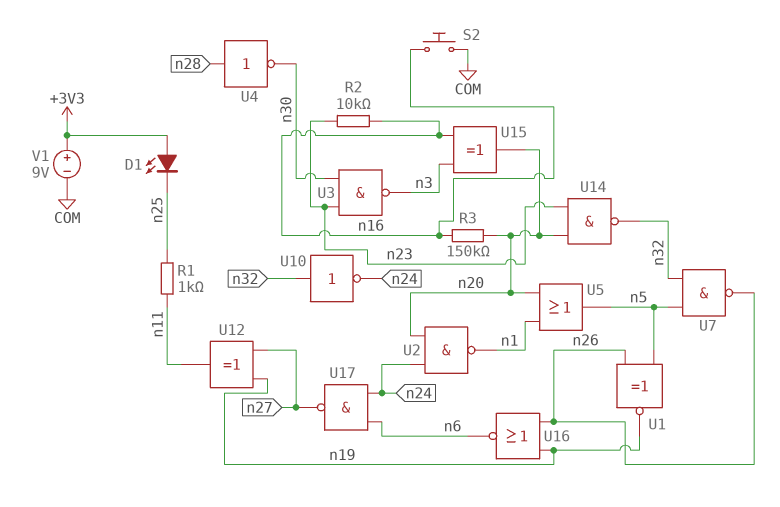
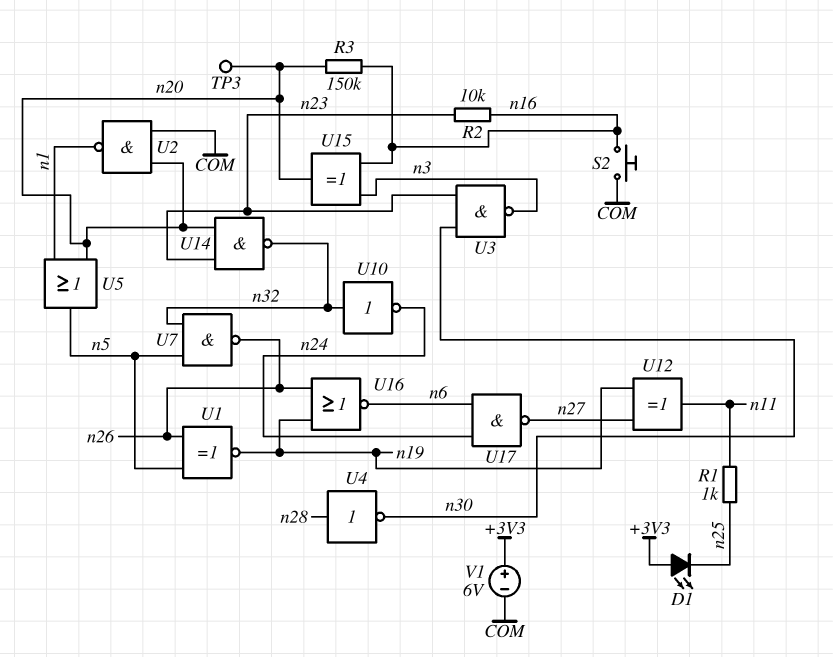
TP3: none -> test point (n20)
U2: NAND (in n20, in n24, out n1) -> NAND (in COM, in n20, out n1)
V1: 9V (plus +3V3, minus COM) -> 6V (plus +3V3, minus COM)

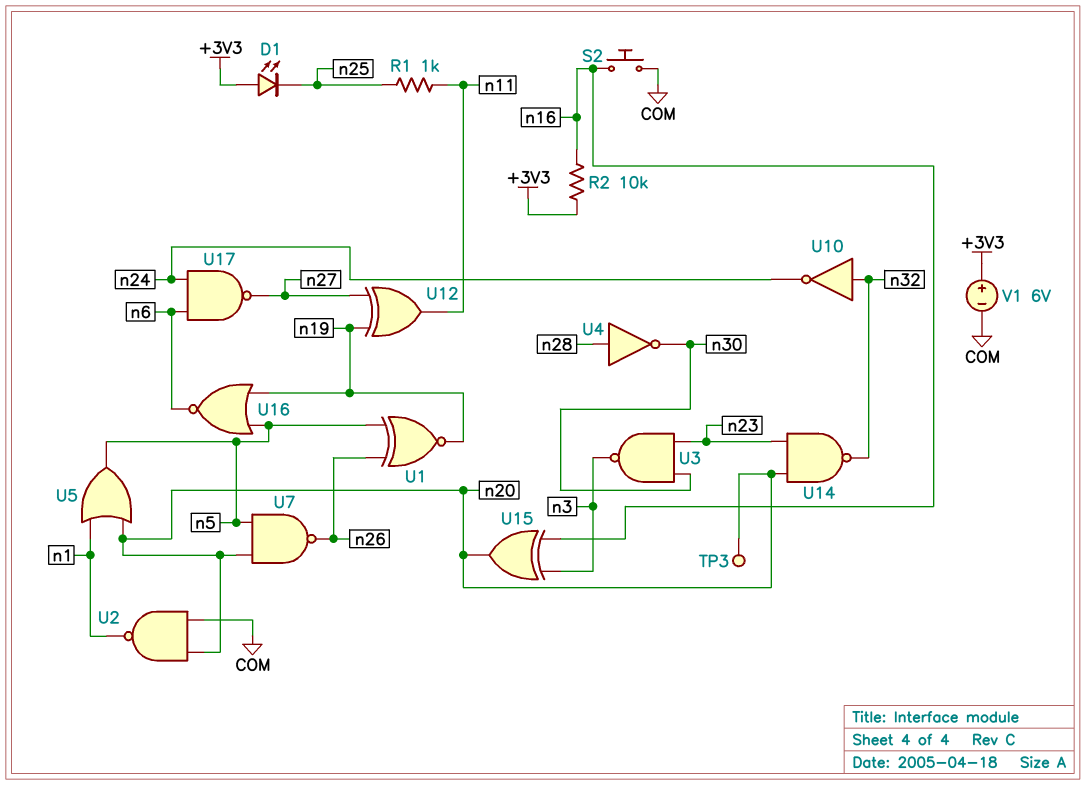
R2: 10k (n16, n23) -> 10k (+3V3, n16)
R3: 150k (n16, n20) -> none
U7: NAND (in n5, in n32, out n26) -> NAND (in n5, in n20, out n26)
U16: NOR (in n19, in n26, out n6) -> NOR (in n5, in n19, out n6)

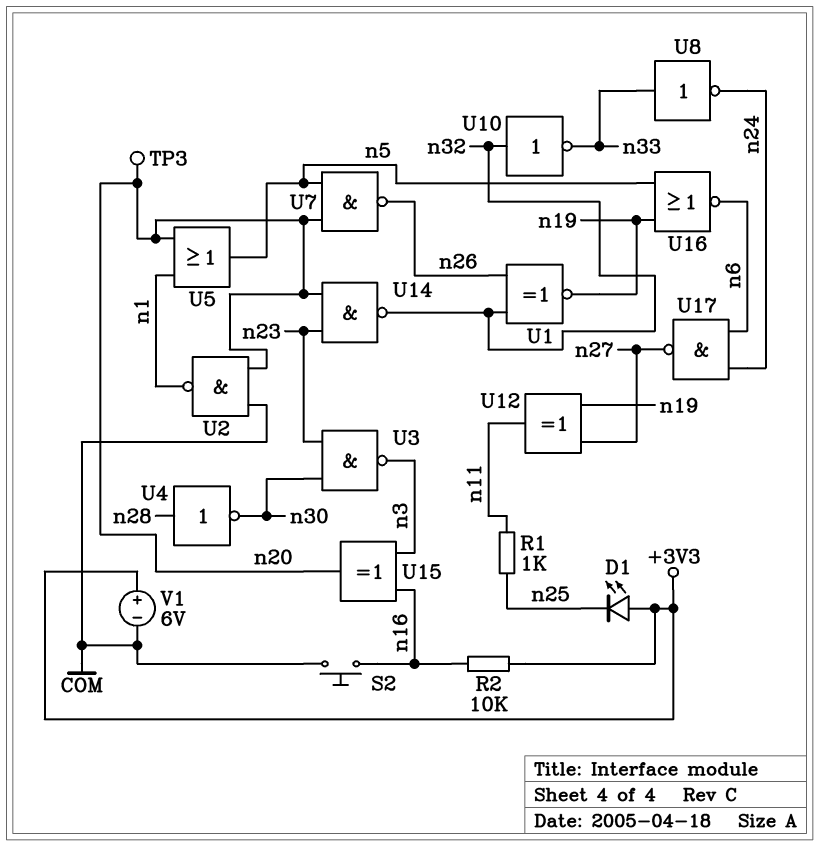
U1: XNOR (in n5, in n26, out n19) -> XNOR (in n26, in n32, out n19)
U8: none -> NOT (in n33, out n24)
U10: NOT (in n32, out n24) -> NOT (in n32, out n33)

